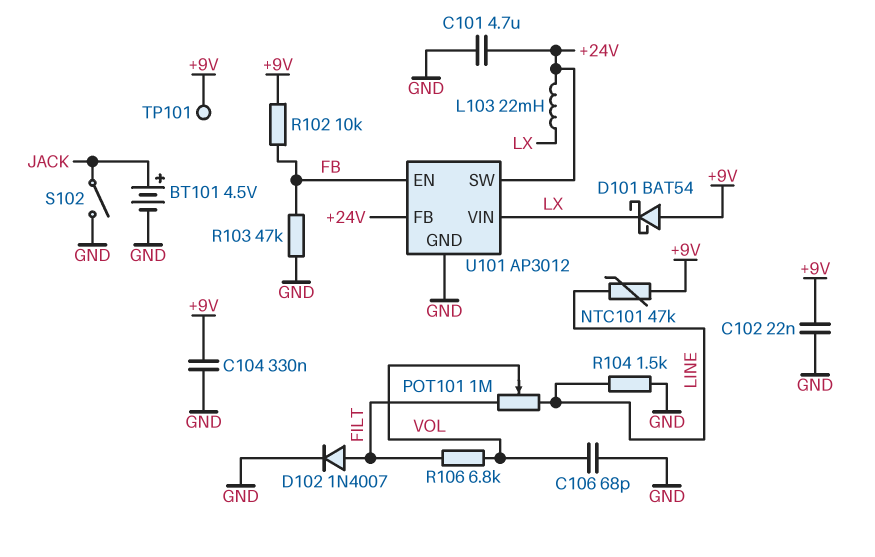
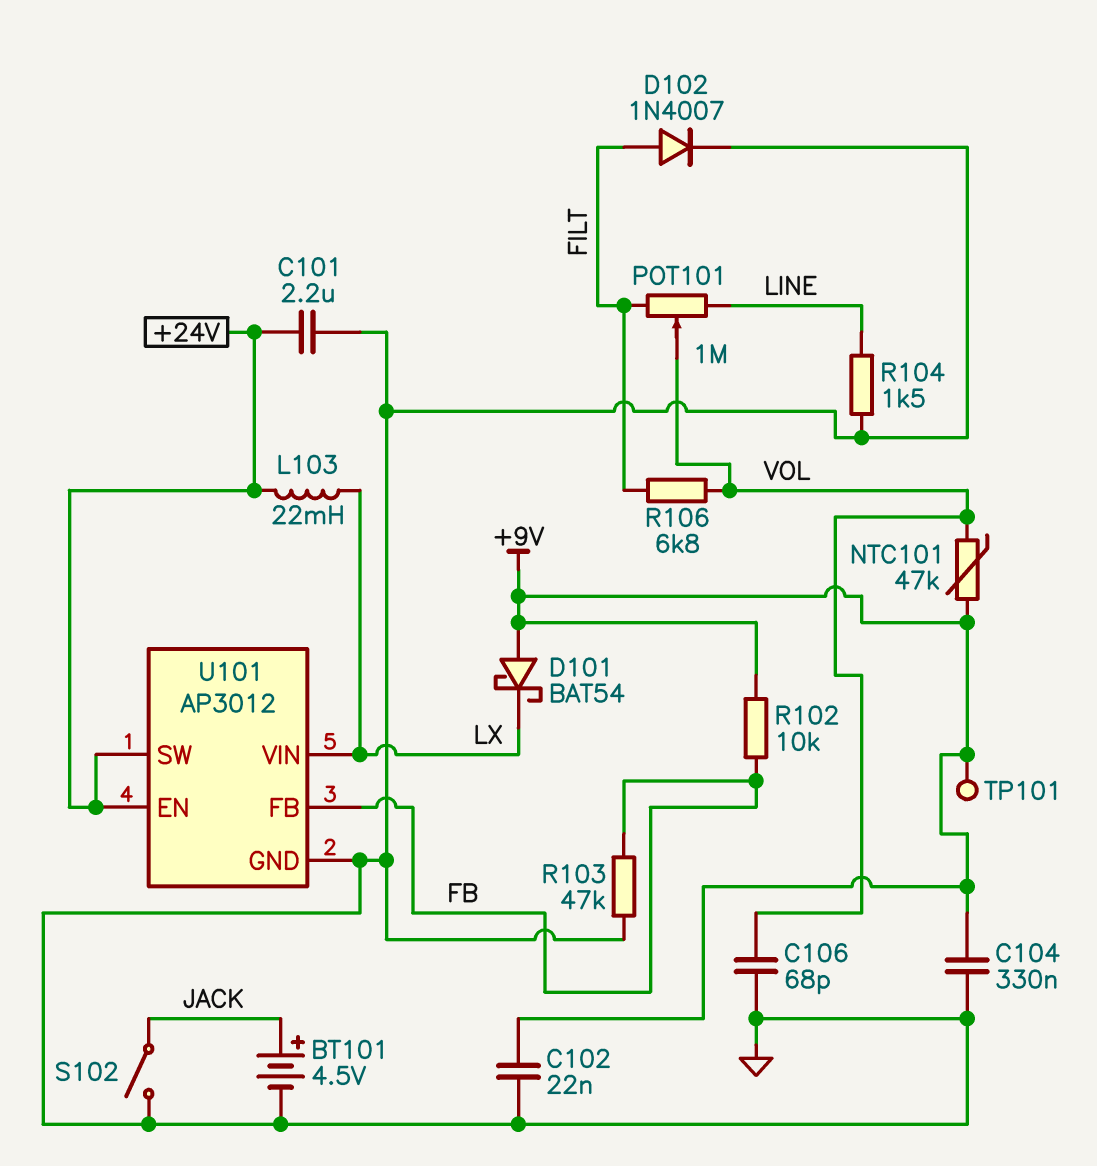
C101: 4.7uF (+24V, GND) -> 2.2uF (+24V, GND)
NTC101: 47k (+9V, LINE) -> 47k (+9V, VOL)
U101 pin EN: FB -> +24V
U101 pin FB: +24V -> FB

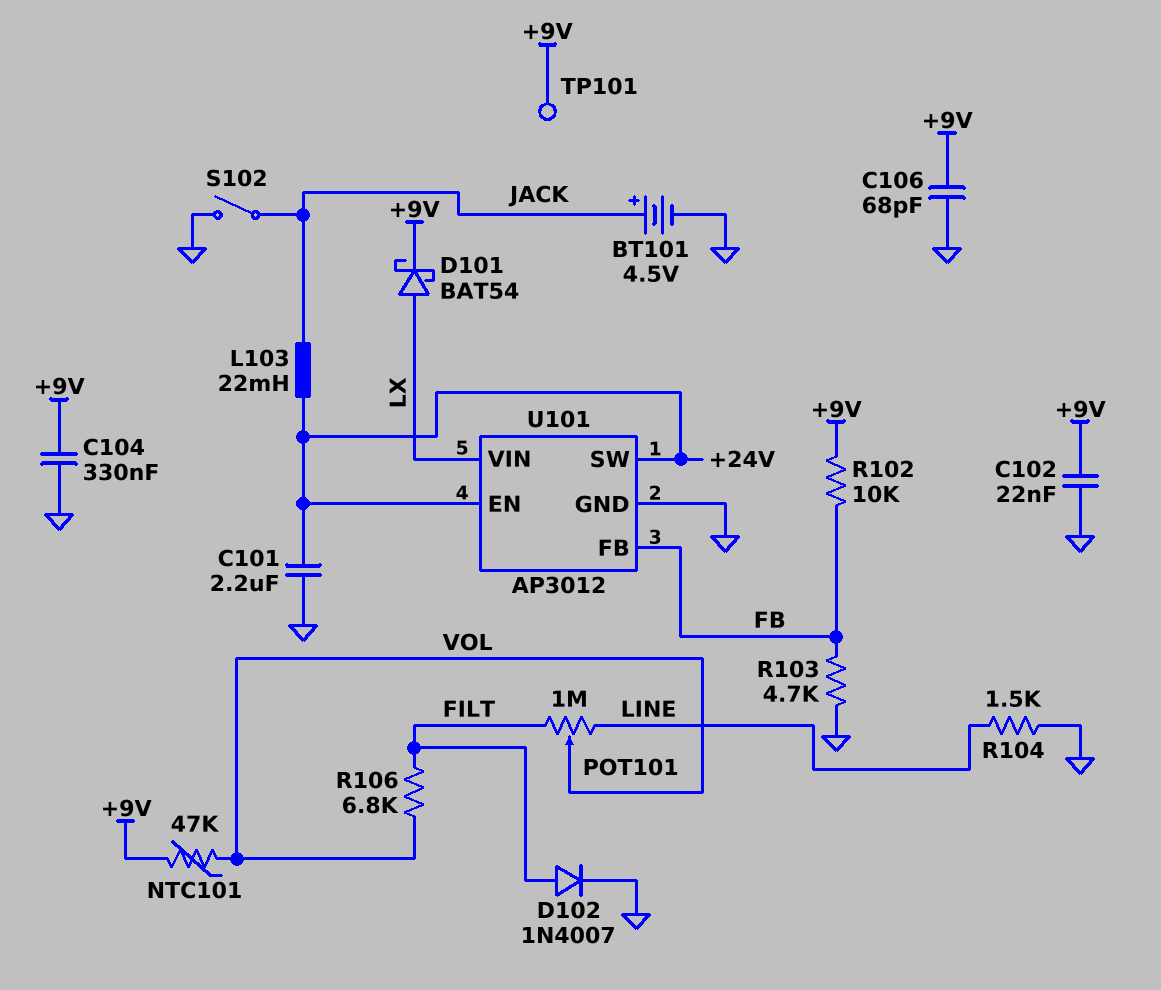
C106: 68pF (GND, VOL) -> 68pF (+9V, GND)
D101: schottky BAT54 (A +9V, K LX) -> schottky BAT54 (A LX, K +9V)
L103: 22mH (+24V, LX) -> 22mH (+24V, JACK)
R103: 47k (FB, GND) -> 4.7k (FB, GND)

